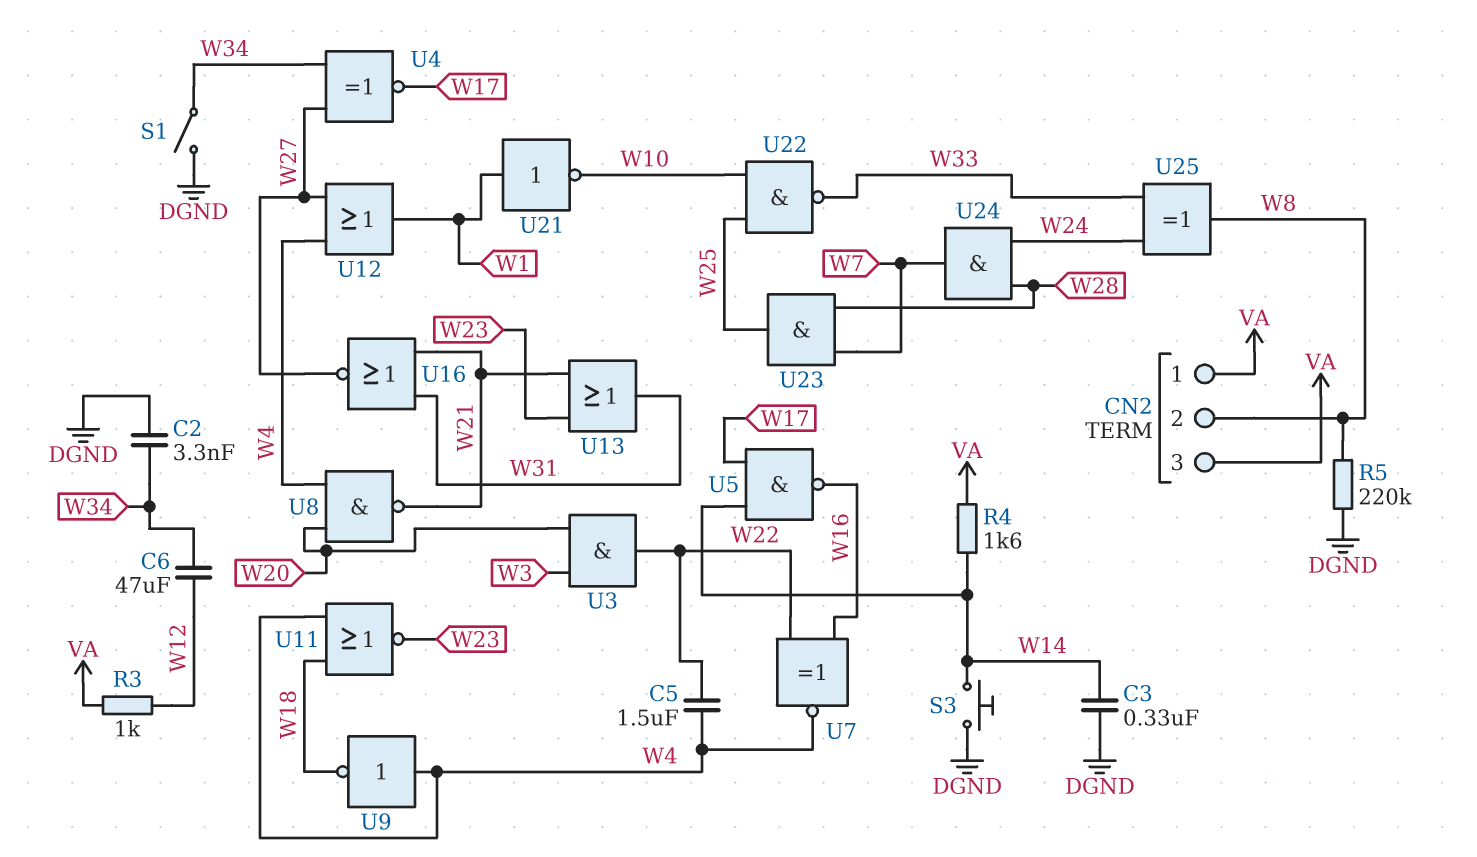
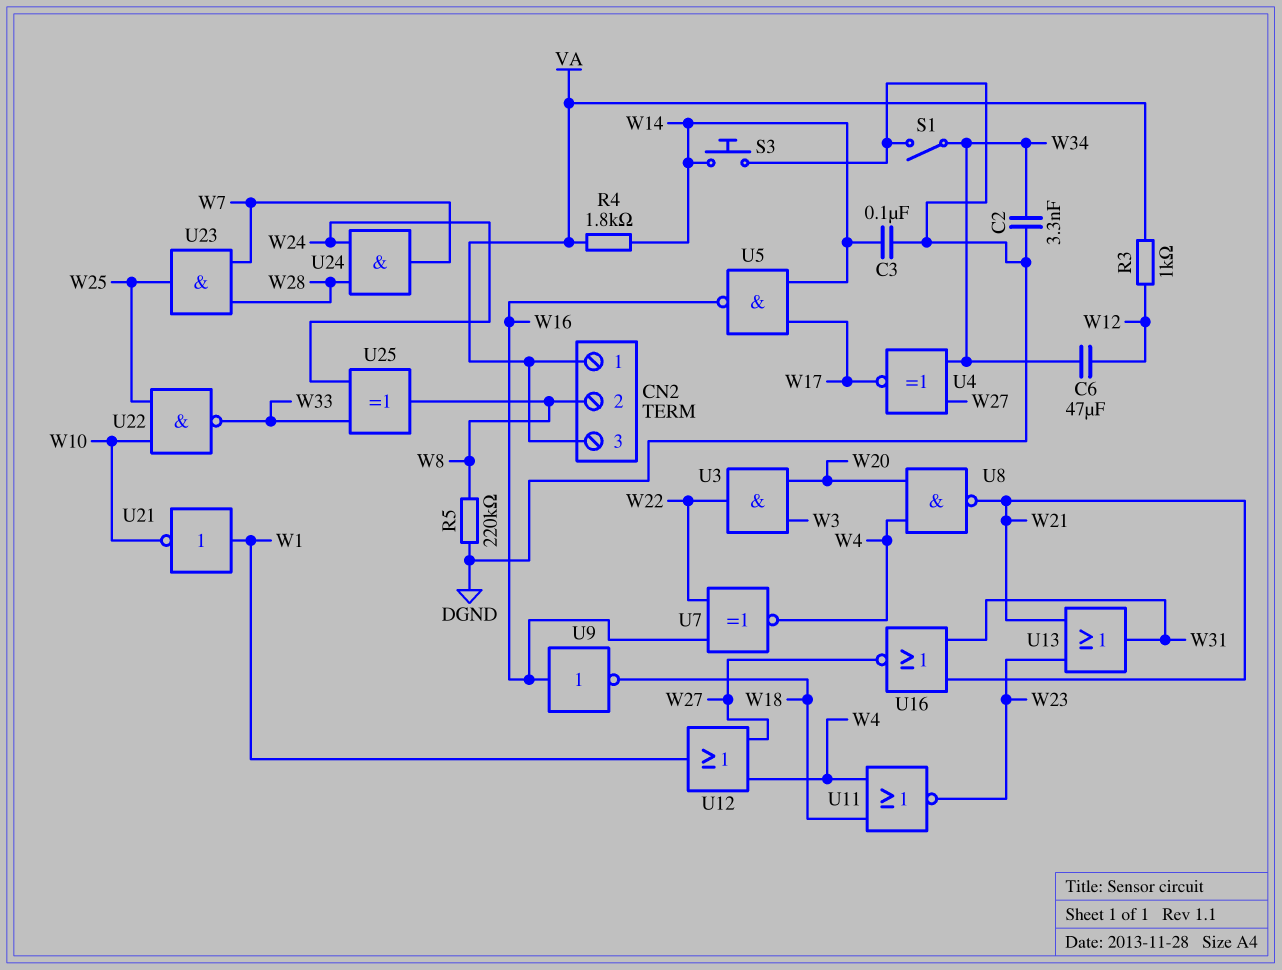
C3: 330nF (DGND, W14) -> 100nF (DGND, W14)
C5: 1.5uF (W4, W22) -> none
R4: 1.6k (VA, W14) -> 1.8k (VA, W14)
U9: NOT (in W4, out W18) -> NOT (in W16, out W18)

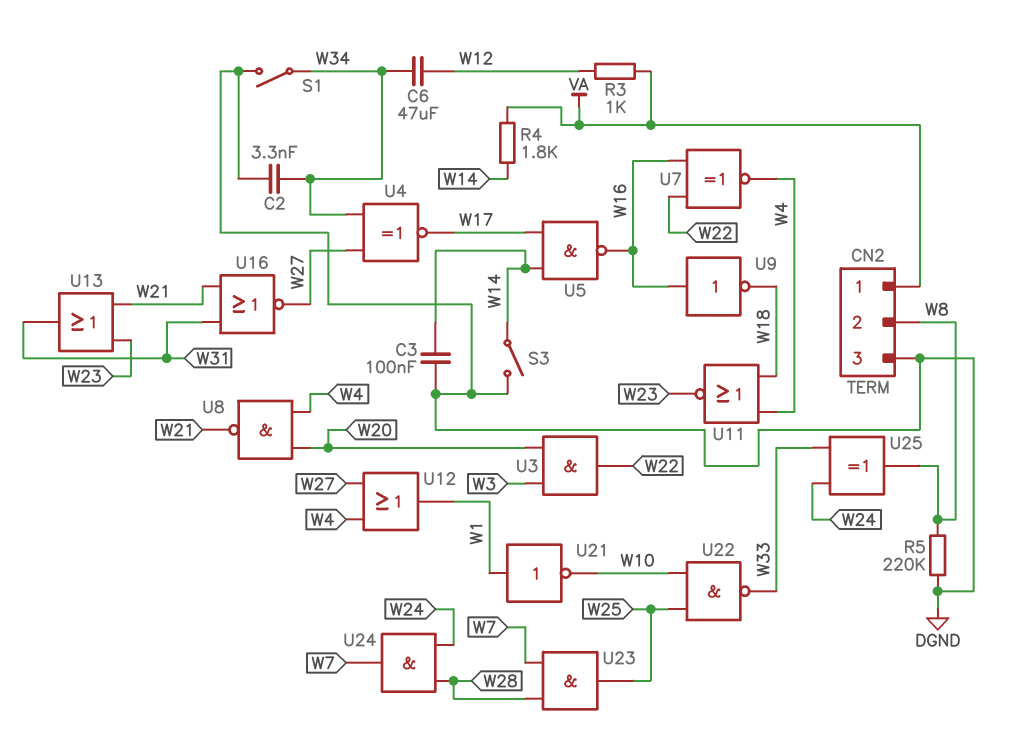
CN2 pin 3: VA -> DGND
S3: button (DGND, W14) -> switch (DGND, W14)

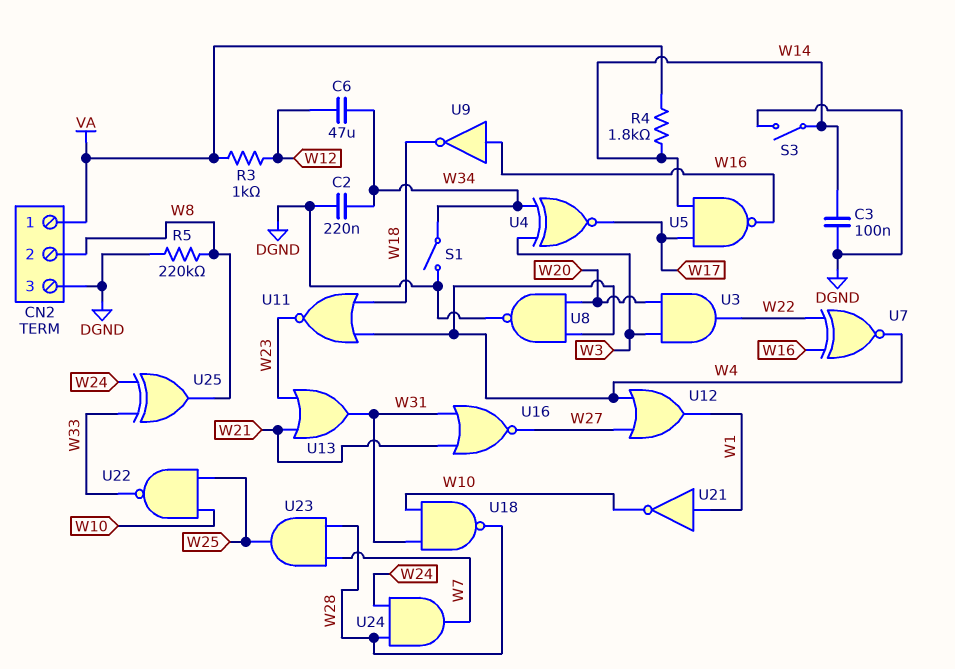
C2: 3.3nF (DGND, W34) -> 220nF (DGND, W34)
U4: XNOR (in W27, in W34, out W17) -> XNOR (in W3, in W34, out W17)
U8: NAND (in W4, in W20, out W21) -> NAND (in W4, in W20, out DGND)
U18: none -> NAND (in W10, in W31, out W28)

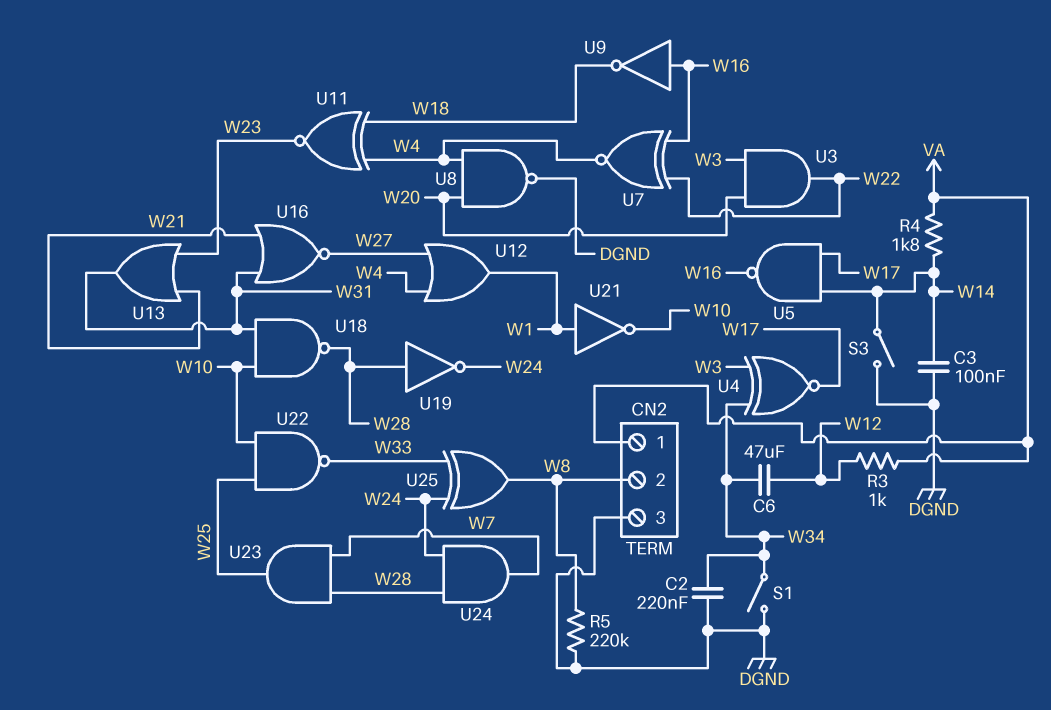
U11: NOR (in W4, in W18, out W23) -> XNOR (in W4, in W18, out W23)
U19: none -> NOT (in W28, out W24)

